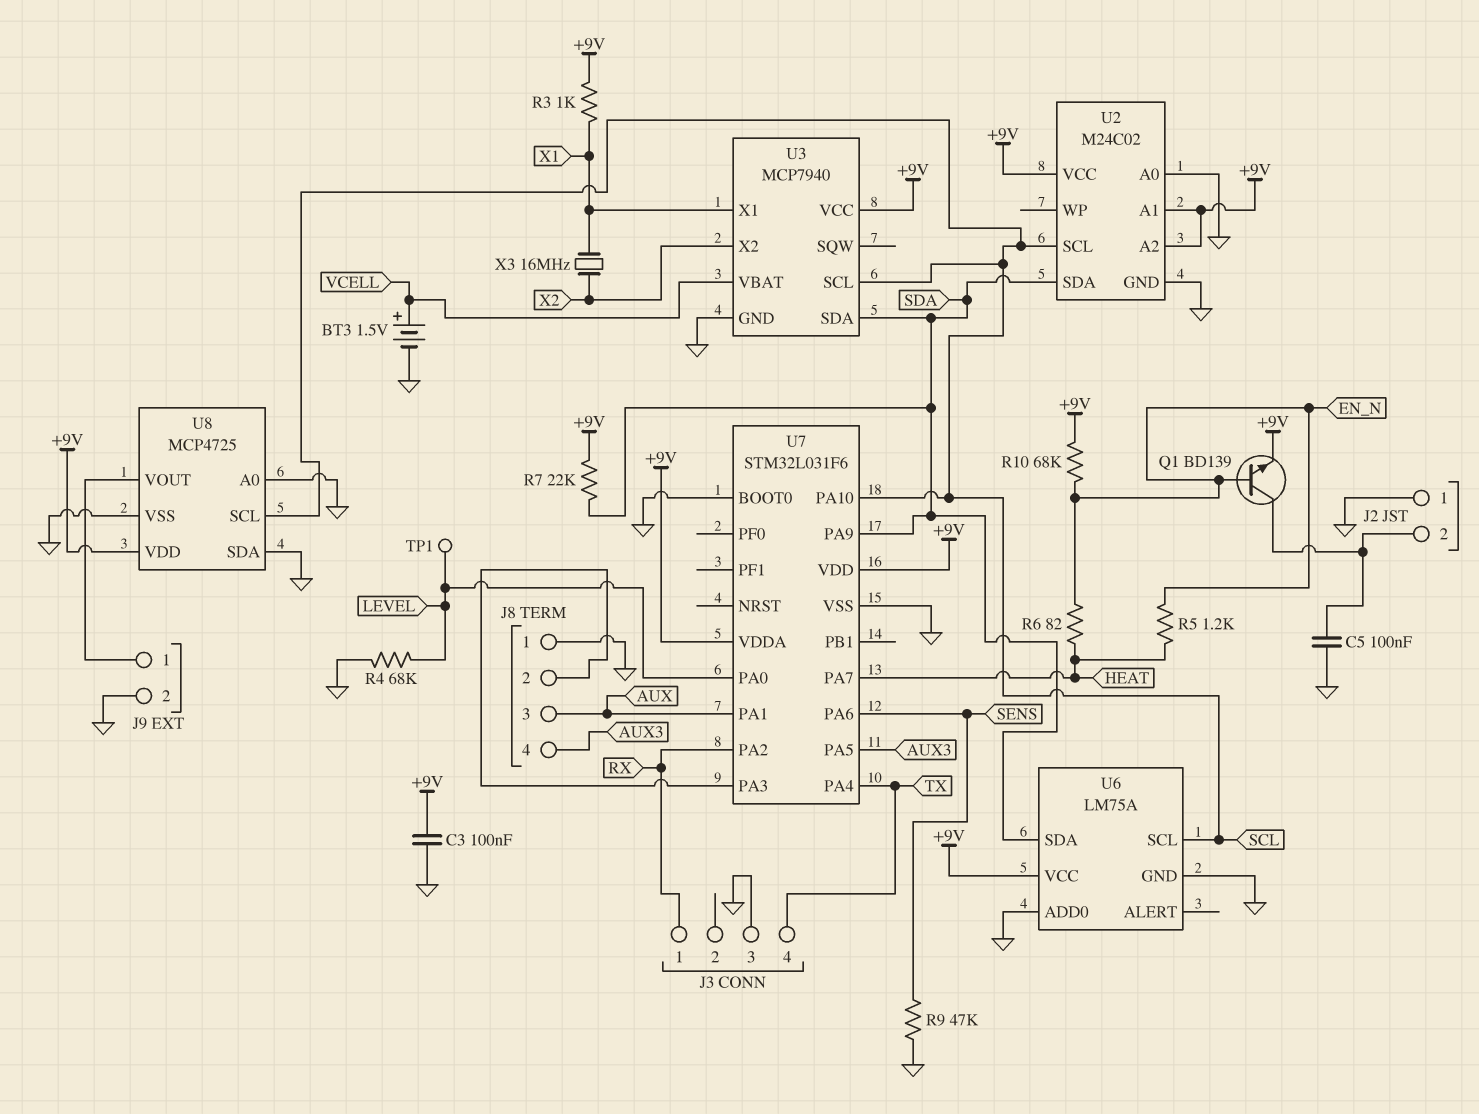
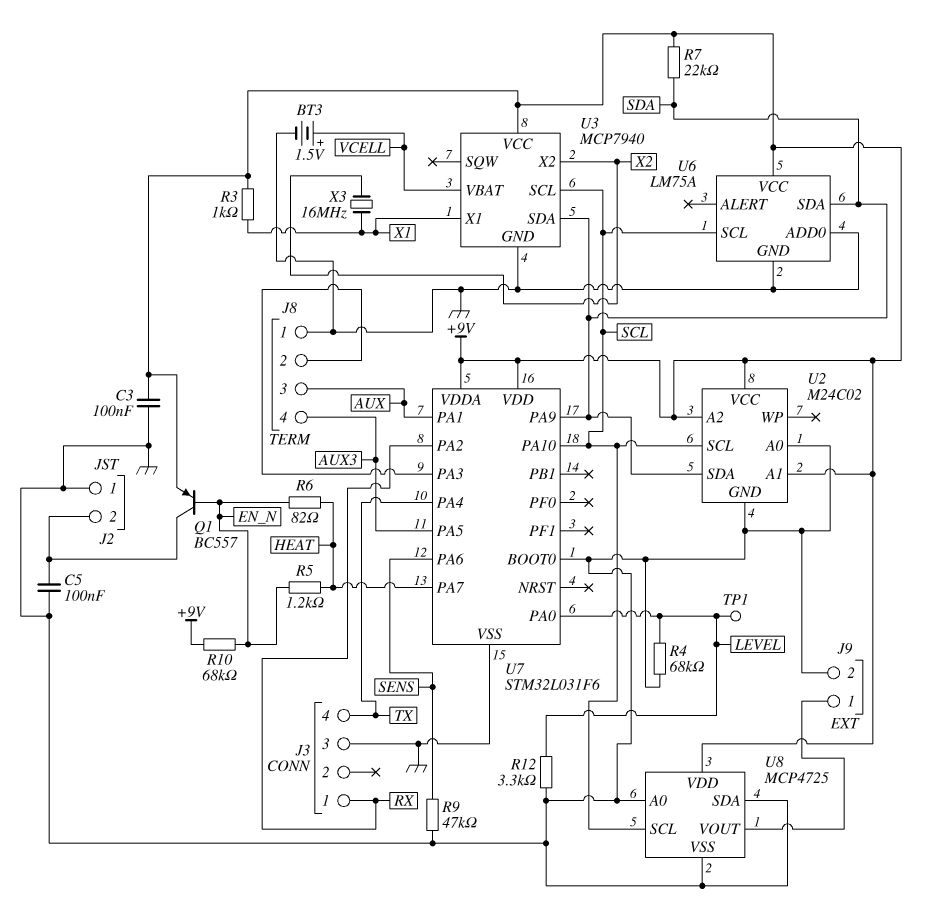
Q1: NPN BD139 (B EN_N, C J2/2, E +9V) -> PNP BC557 (B EN_N, C J2/2, E +9V)
R12: none -> 3.3k (GND, LEVEL)

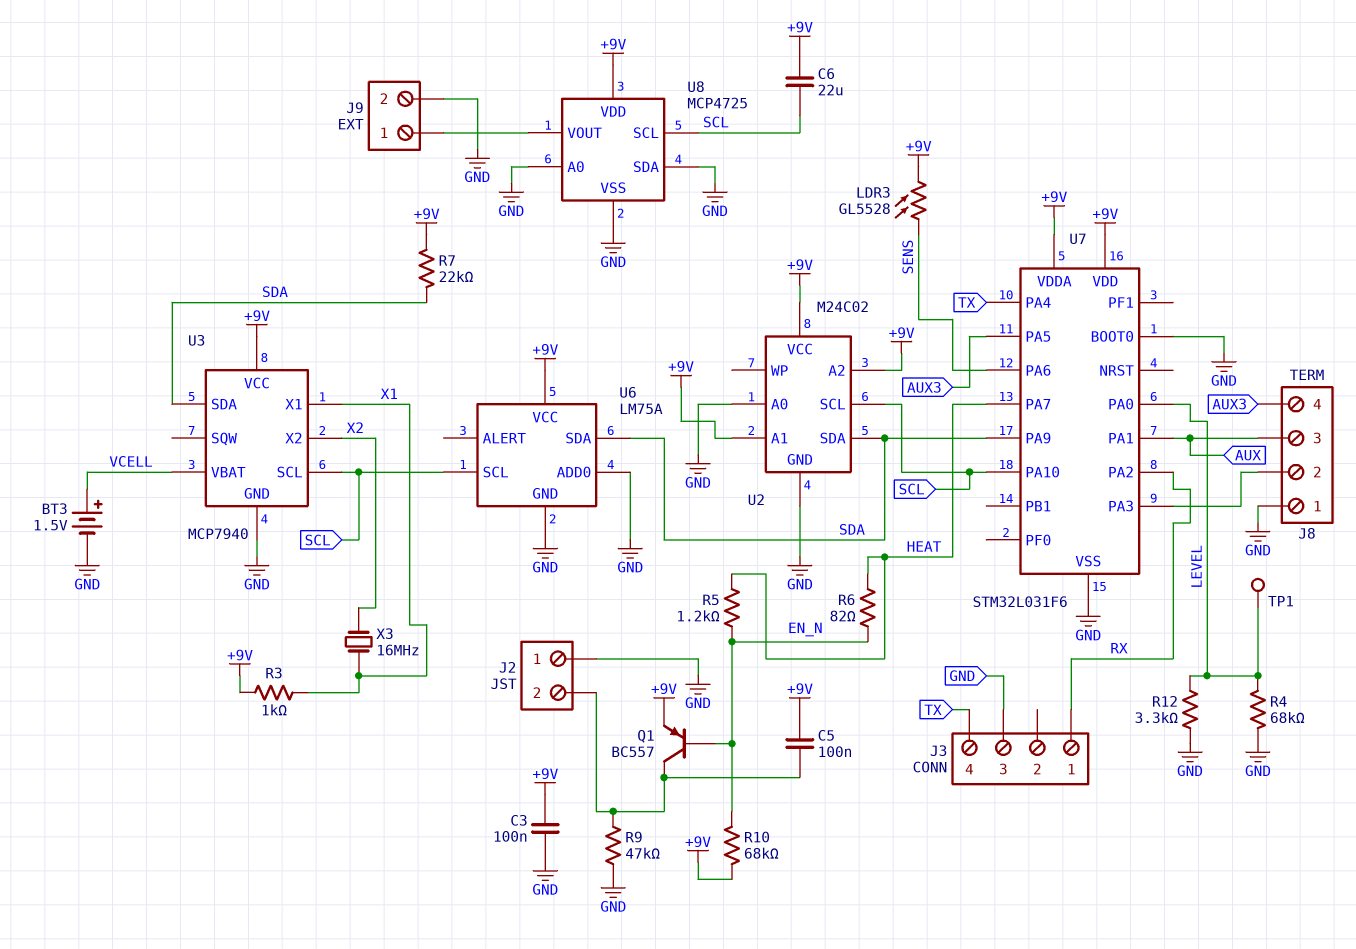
C5: 100nF (GND, J2/2) -> 100nF (+9V, J2/2)
C6: none -> 22uF (+9V, SCL)
LDR3: none -> GL5528 (+9V, SENS)
R9: 47k (GND, SENS) -> 47k (GND, J2/2)

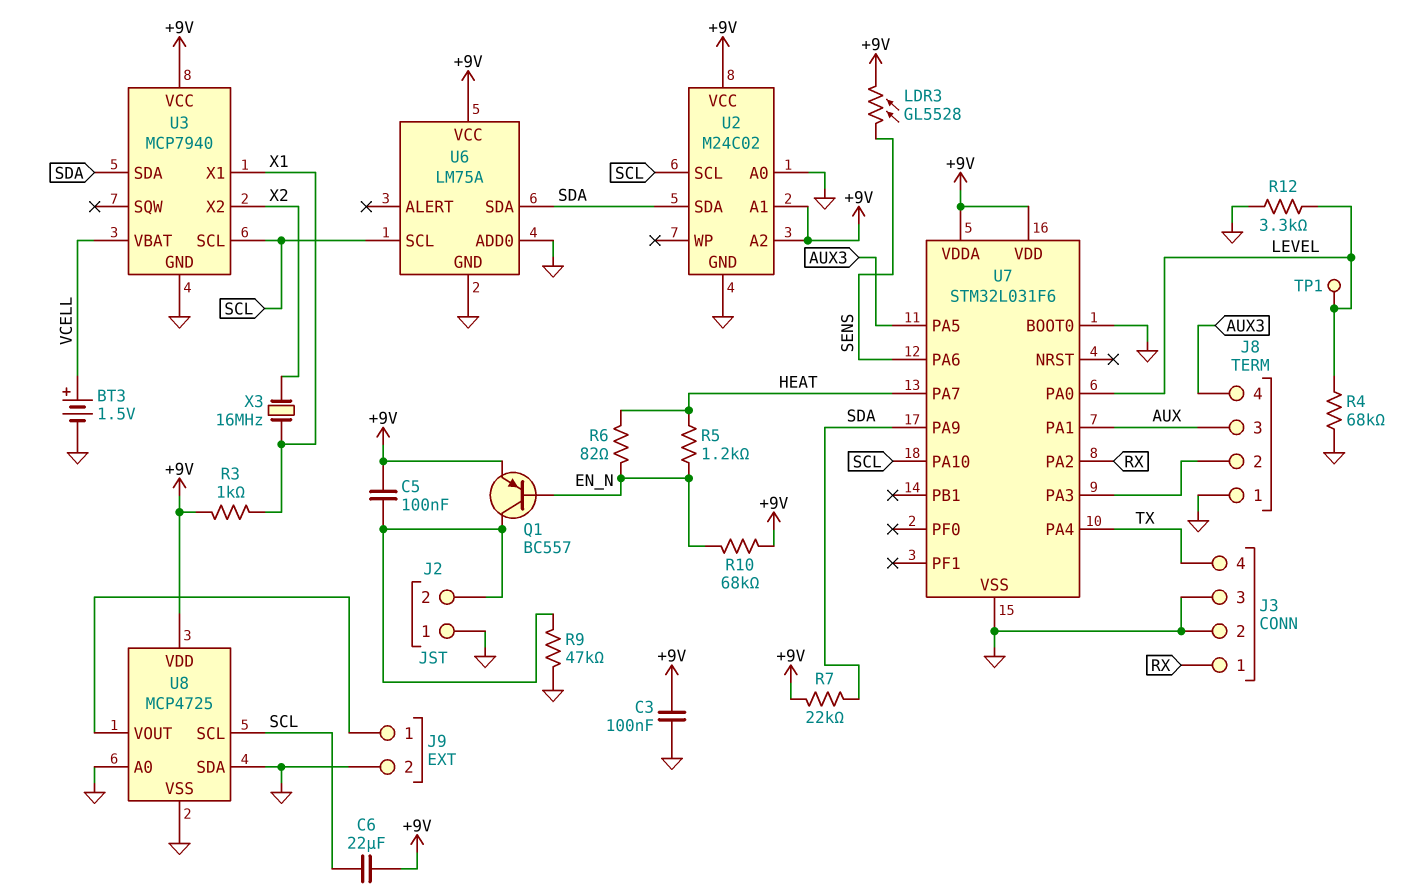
J3 pin 2: none -> GND

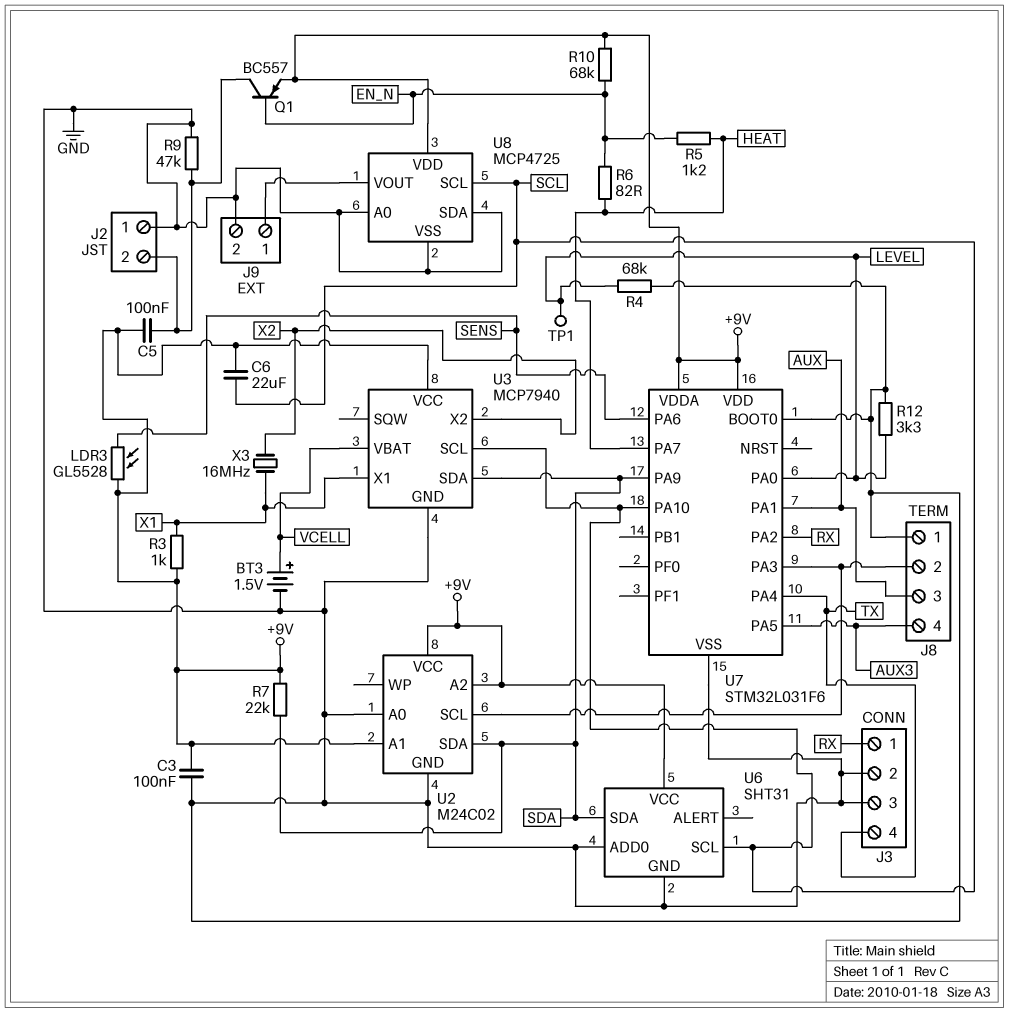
U2 pin SCL: SCL -> J8/2
U6: LM75A -> SHT31

